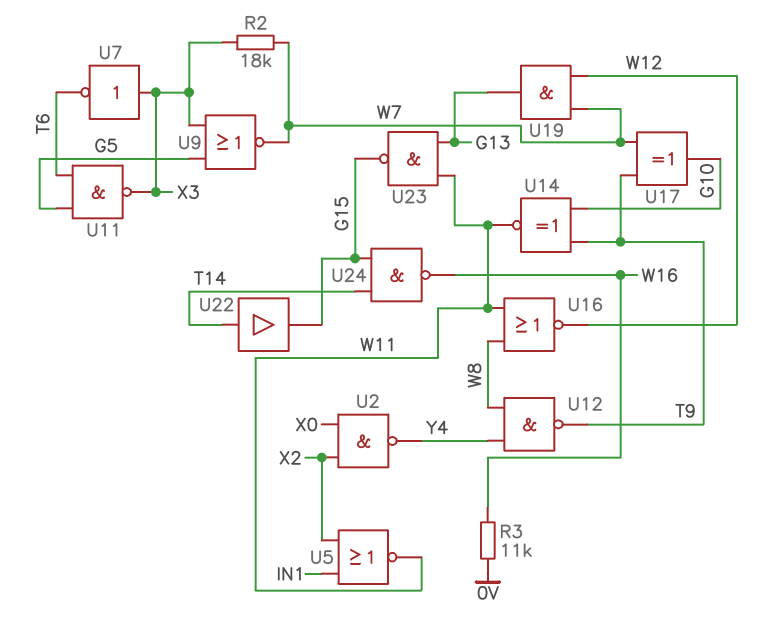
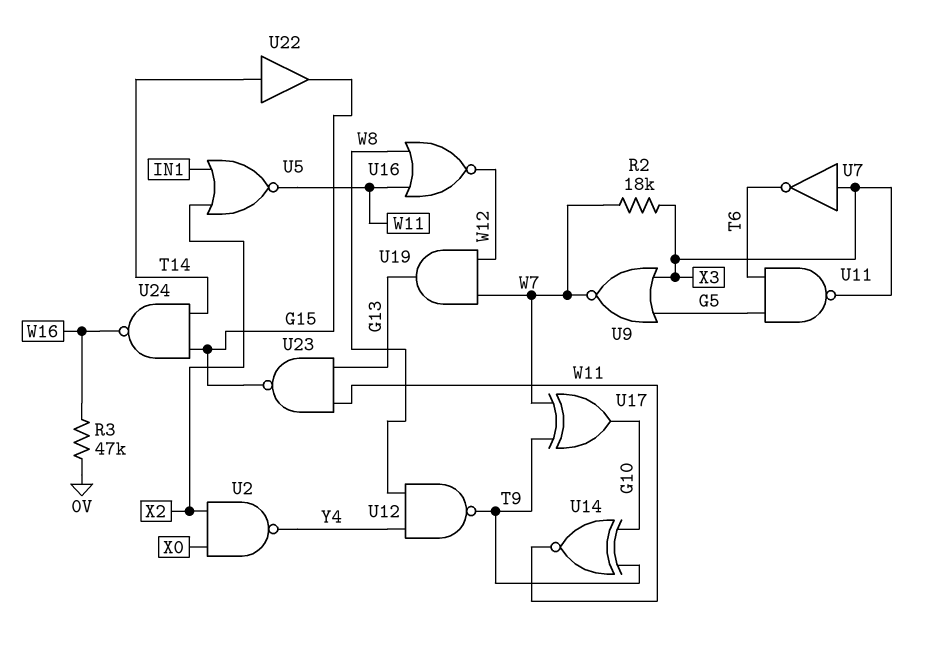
R3: 11k (0V, W16) -> 47k (0V, W16)

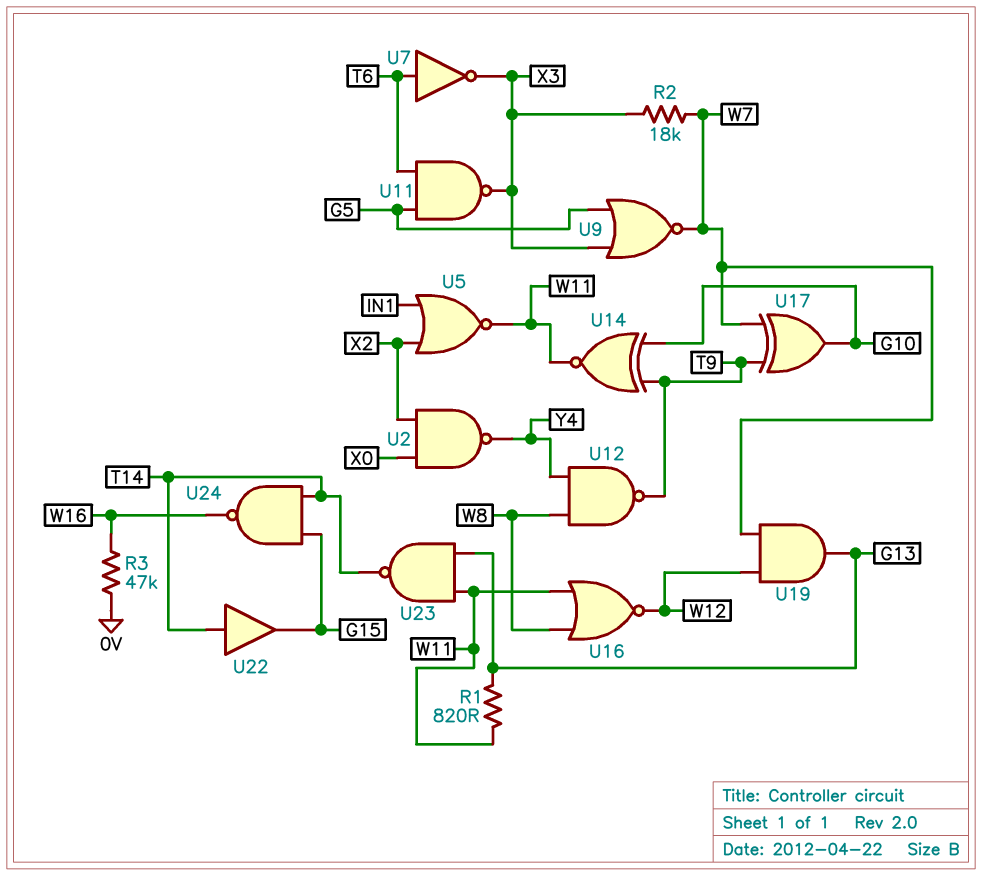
R1: none -> 820 (G13, W11)
U7: NOT (in X3, out T6) -> NOT (in T6, out X3)
U23: NAND (in G13, in W11, out G15) -> NAND (in G13, in W11, out T14)

